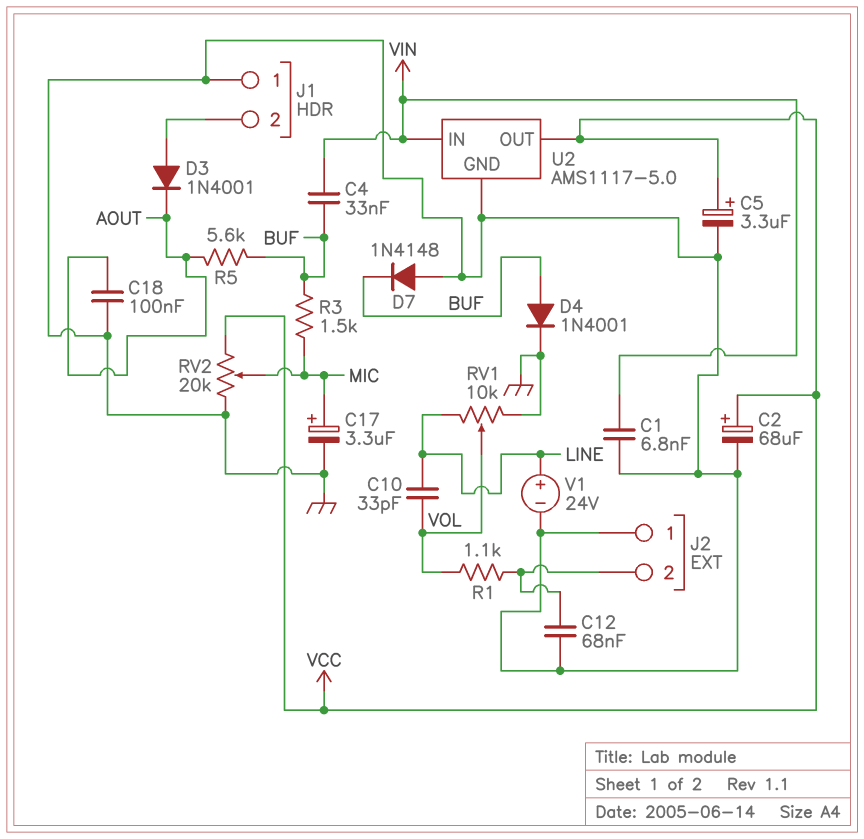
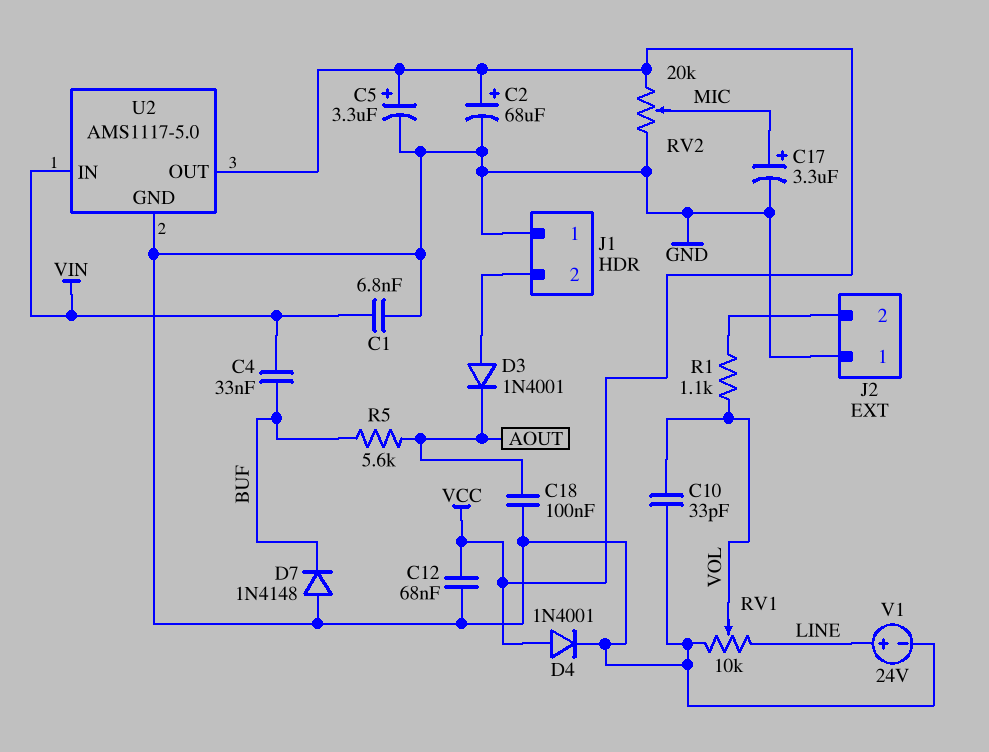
C10: 33pF (LINE, VOL) -> 33pF (GND, VOL)
C12: 68nF (GND, J2/2) -> 68nF (GND, VCC)
D4: diode 1N4001 (A BUF, K GND) -> diode 1N4001 (A VCC, K GND)
R3: 1.5k (BUF, MIC) -> none

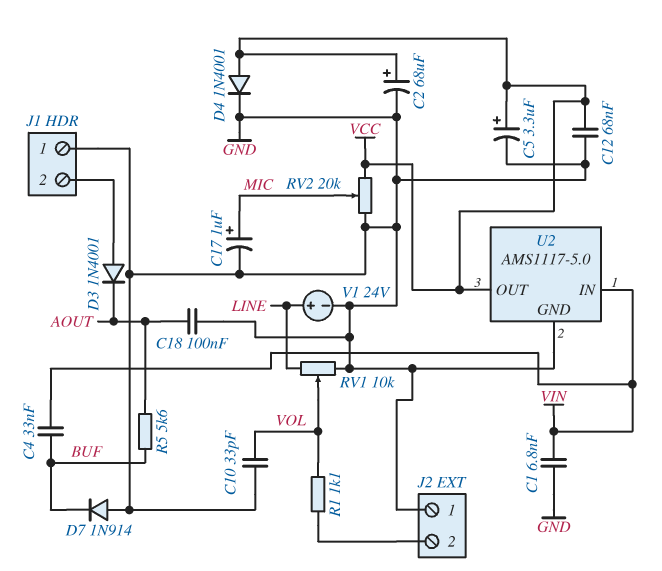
C17: 3.3uF (plus MIC, minus GND) -> 1uF (plus MIC, minus GND)
D7: diode 1N4148 (A GND, K BUF) -> diode 1N914 (A GND, K BUF)

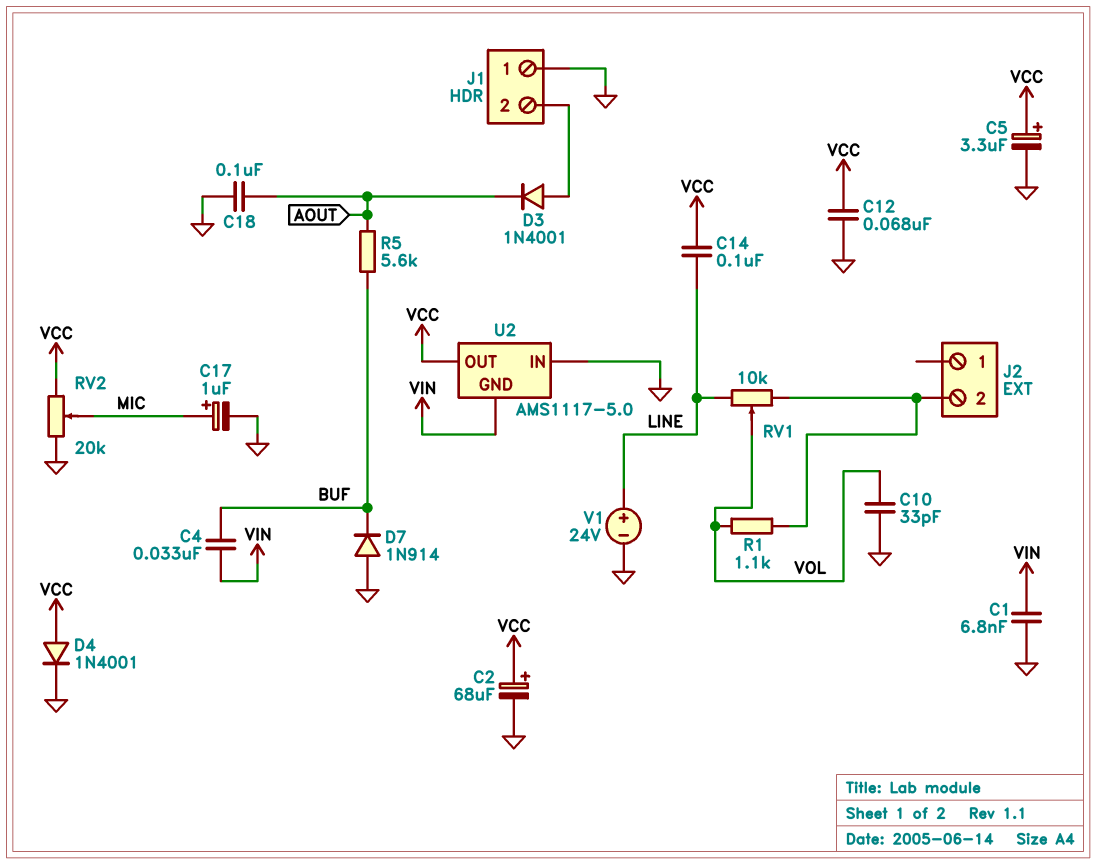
C14: none -> 100nF (LINE, VCC)
J2 pin 1: GND -> none
RV1: 10k (GND, LINE, wiper VOL) -> 10k (J2/2, LINE, wiper VOL)
U2 pin GND: GND -> VIN
U2 pin IN: VIN -> GND

